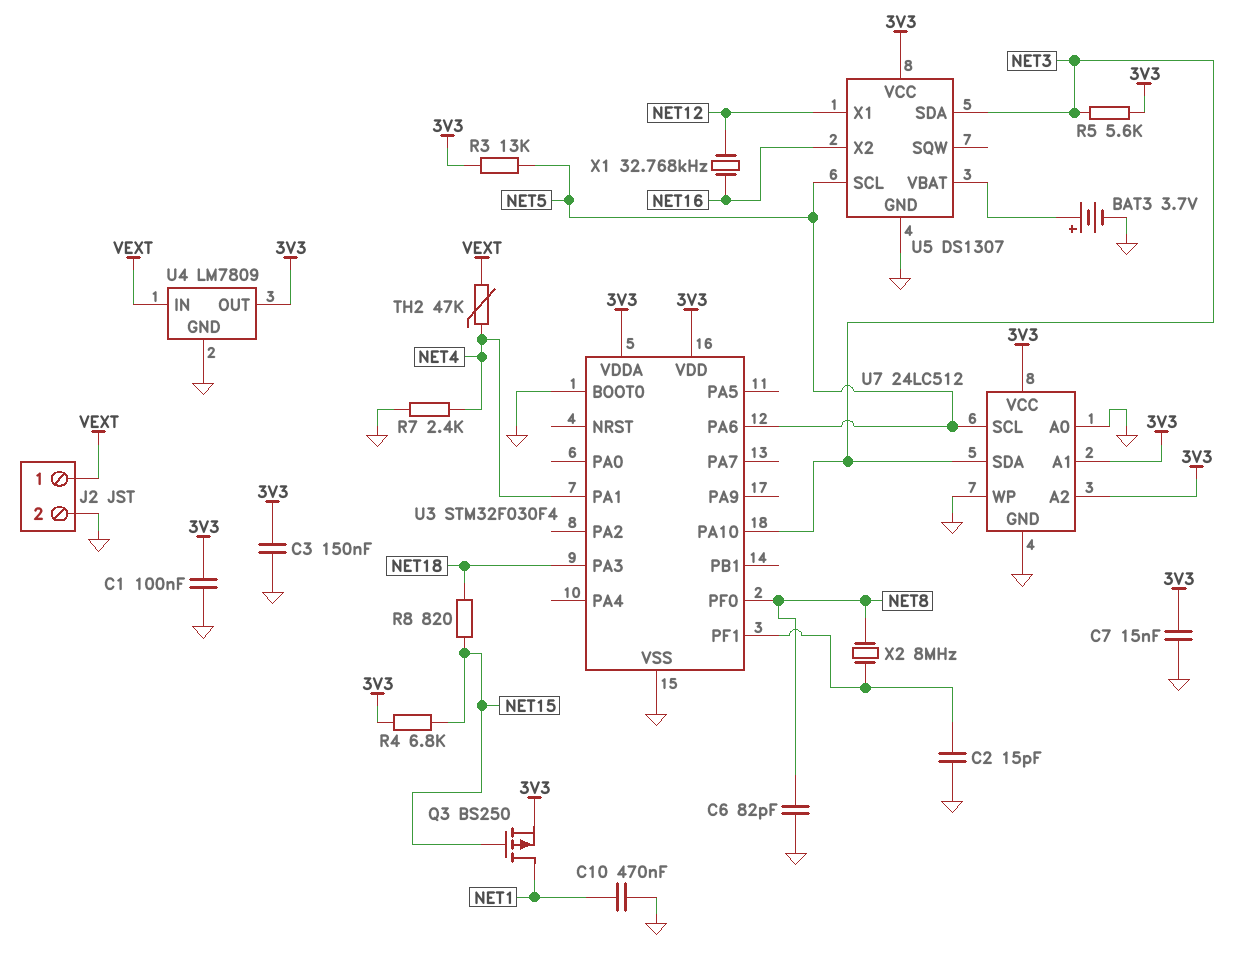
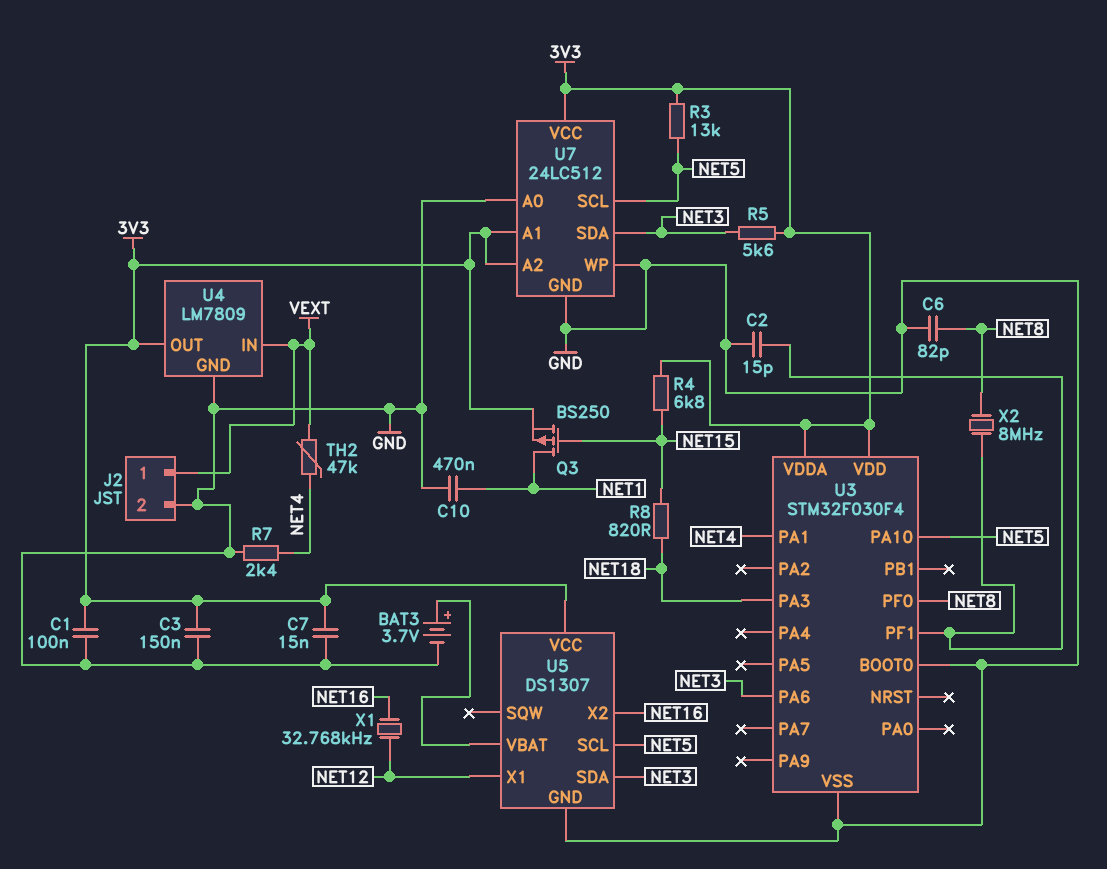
U3 pin PA6: NET5 -> NET3
U3 pin PA10: NET3 -> NET5

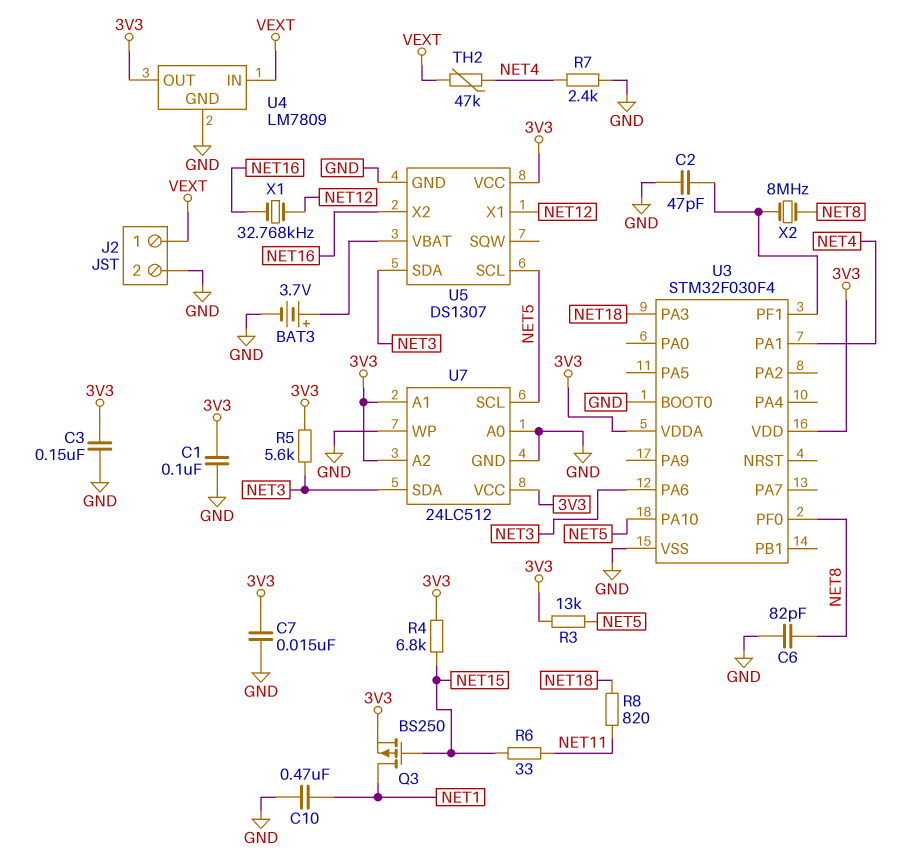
C2: 15pF (GND, U3/PF1) -> 47pF (GND, U3/PF1)
R6: none -> 33 (NET11, NET15)
R8: 820 (NET15, NET18) -> 820 (NET11, NET18)

